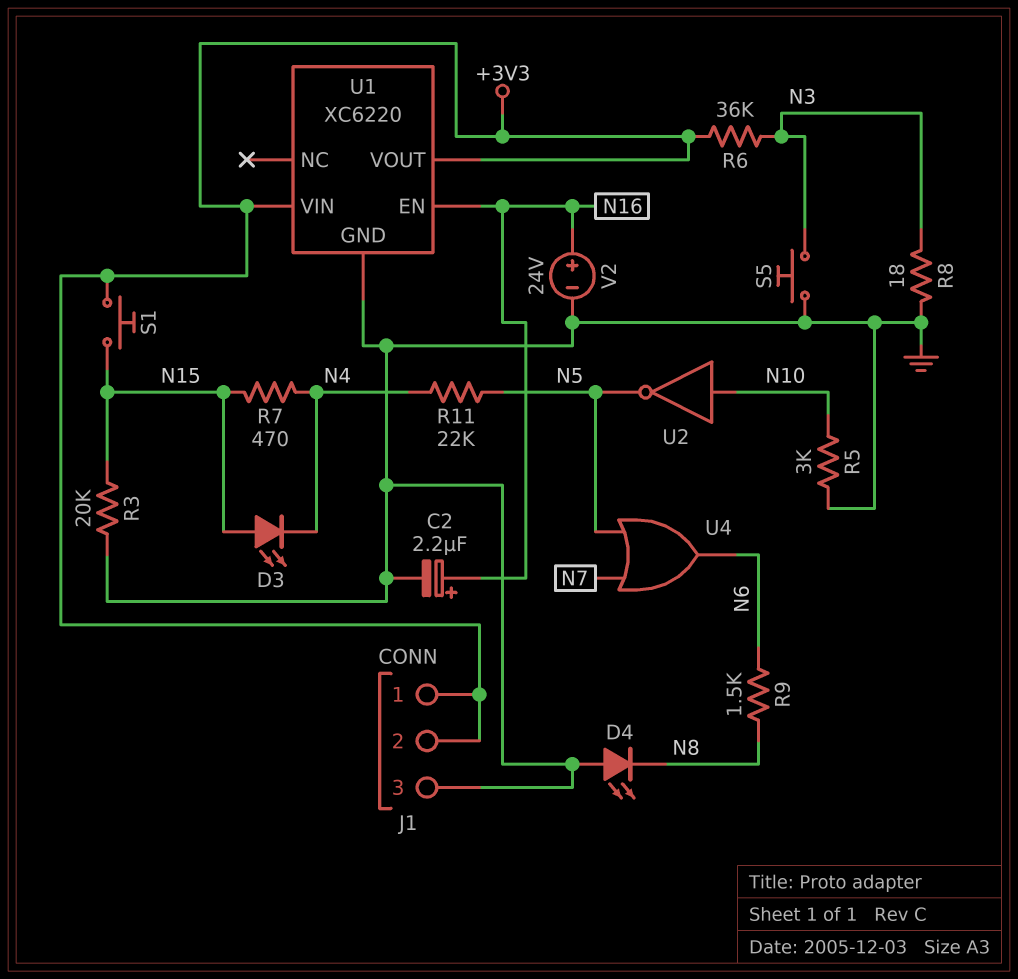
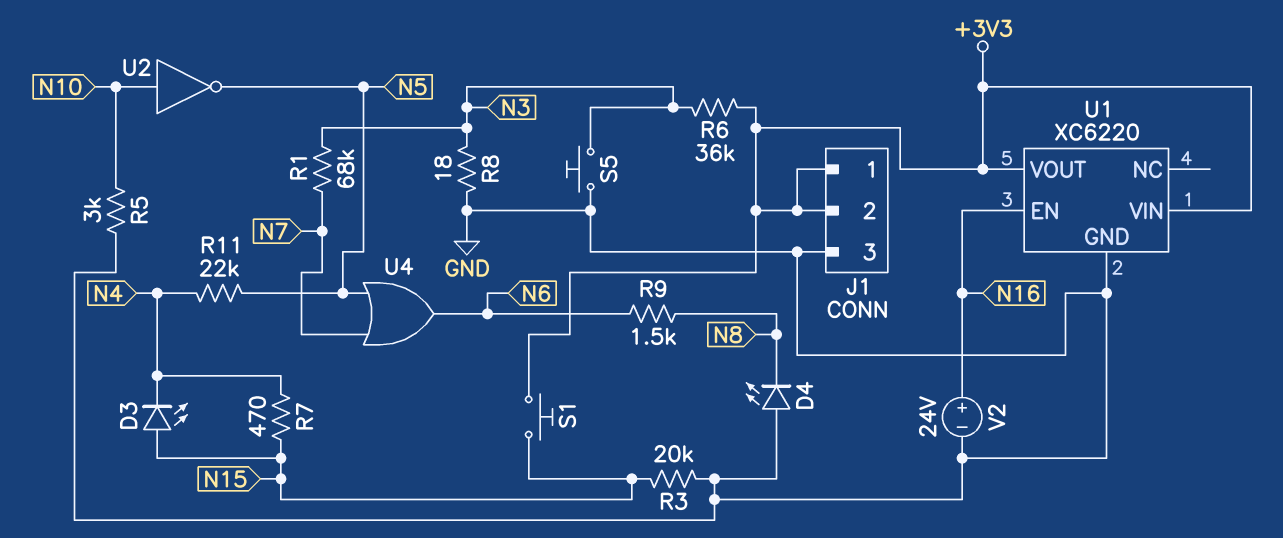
C2: 2.2uF (plus N16, minus GND) -> none
R1: none -> 68k (N3, N7)

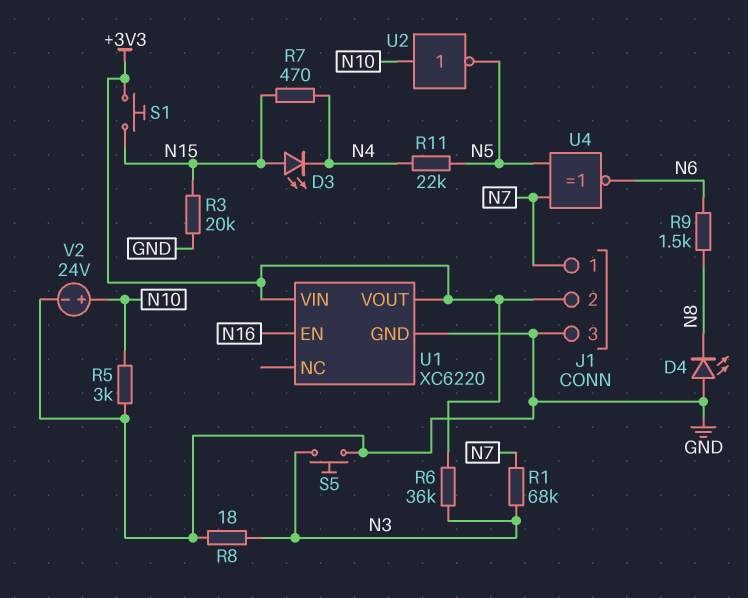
J1 pin 1: +3V3 -> N7
U4: OR (in N5, in N7, out N6) -> XNOR (in N5, in N7, out N6)
V2: 24V (plus N16, minus GND) -> 24V (plus N10, minus GND)

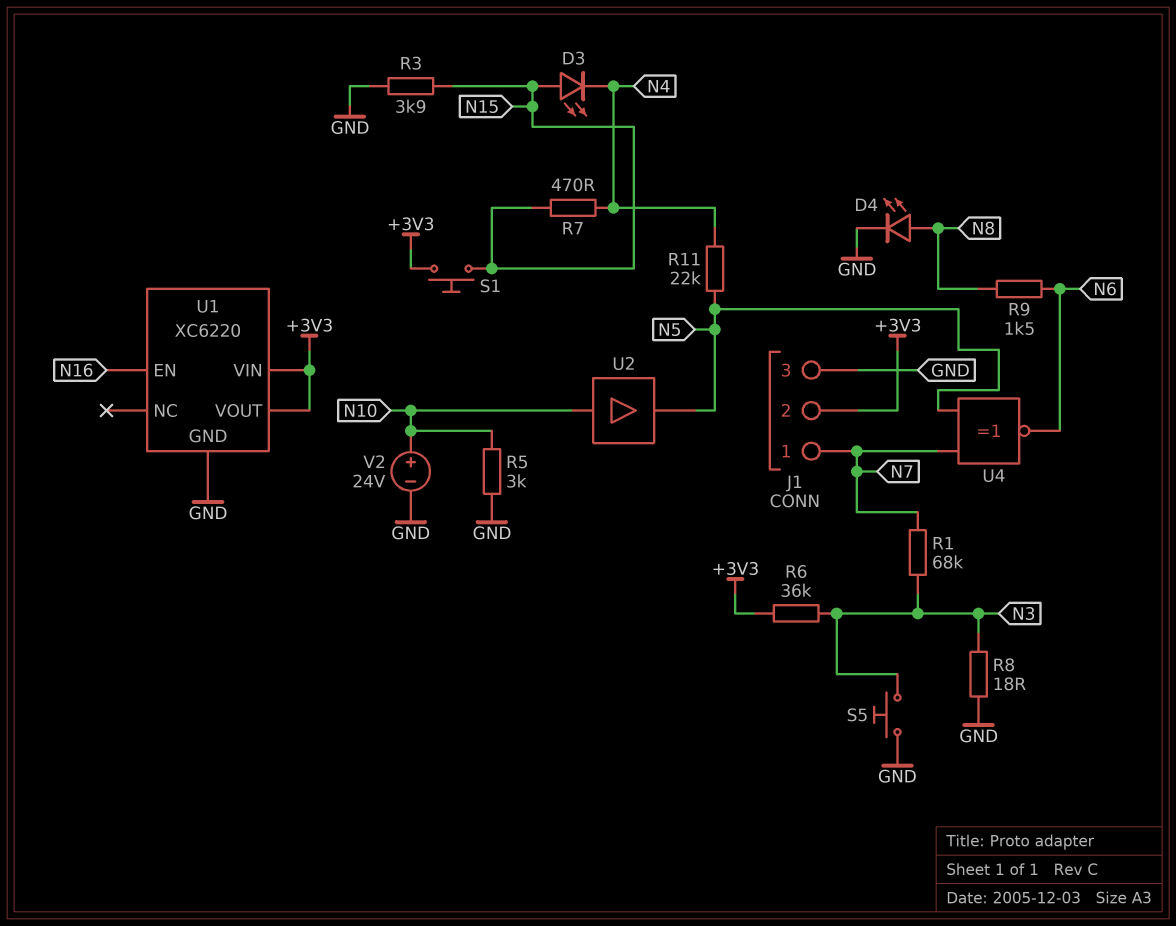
D4: LED (A GND, K N8) -> LED (A N8, K GND)
R3: 20k (GND, N15) -> 3.9k (GND, N15)
U2: NOT (in N10, out N5) -> buffer (in N10, out N5)

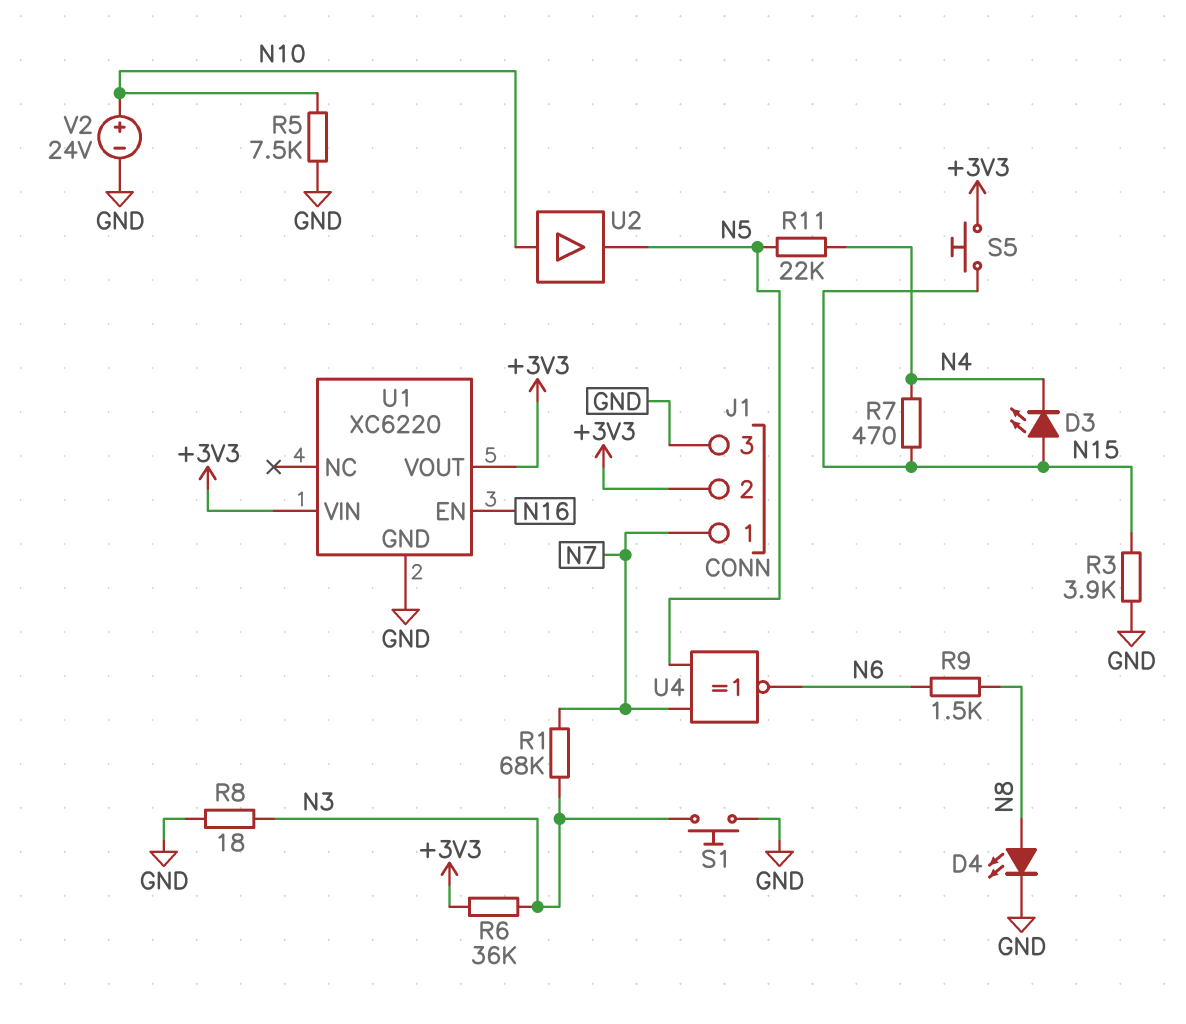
R5: 3k (GND, N10) -> 7.5k (GND, N10)
S1: button (+3V3, N15) -> button (GND, N3)
S5: button (GND, N3) -> button (+3V3, N15)

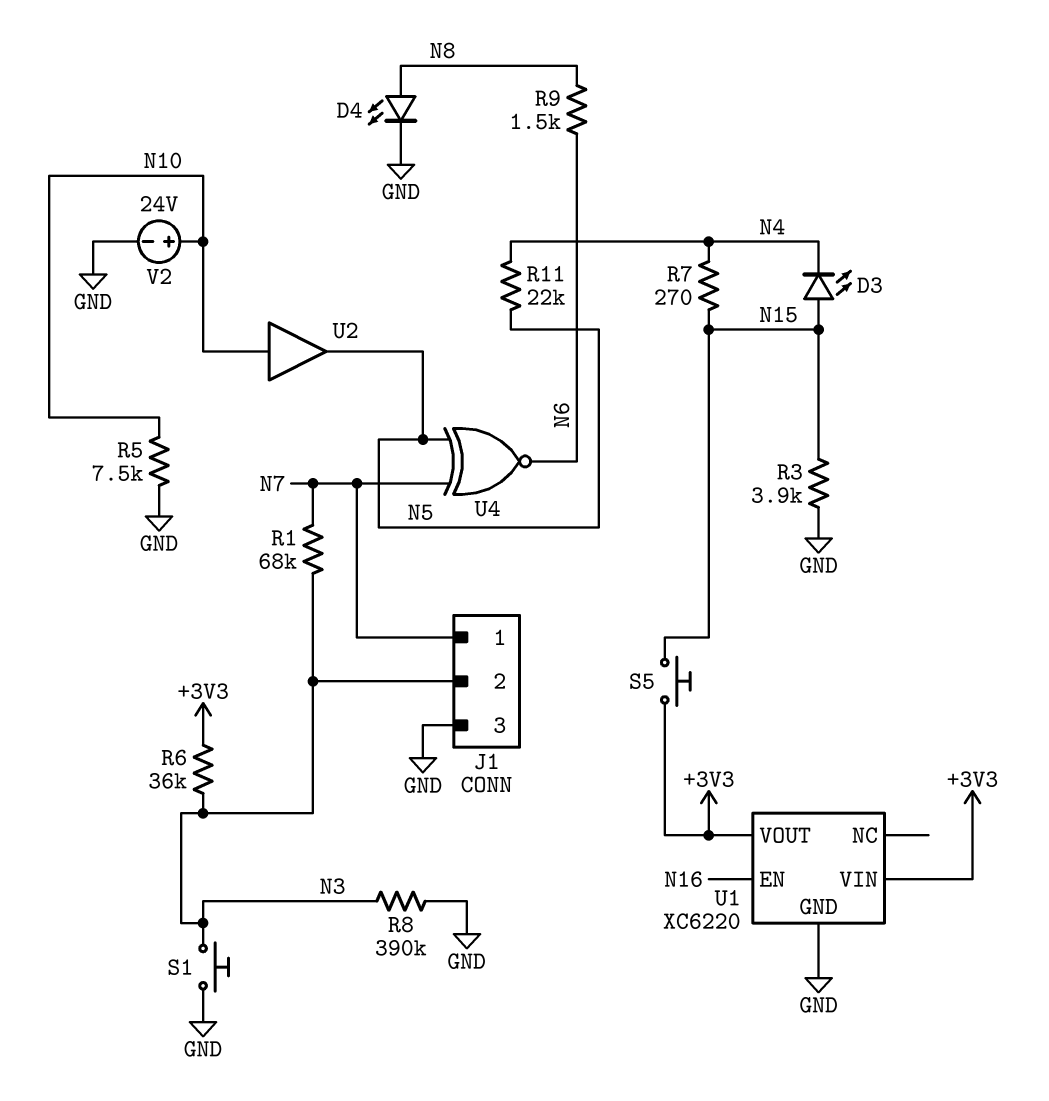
J1 pin 2: +3V3 -> N3
R7: 470 (N4, N15) -> 270 (N4, N15)
R8: 18 (GND, N3) -> 390k (GND, N3)

